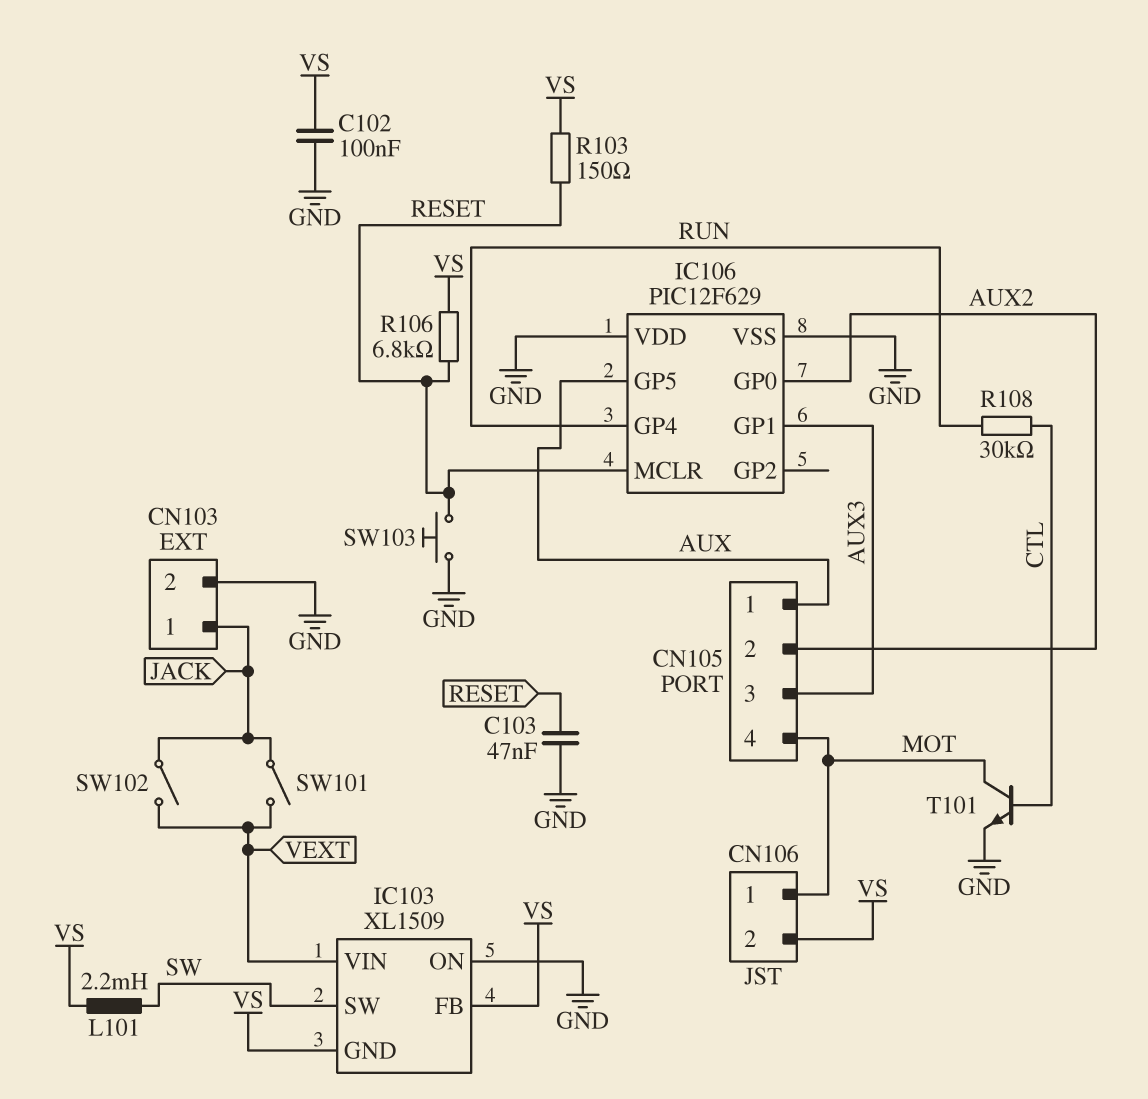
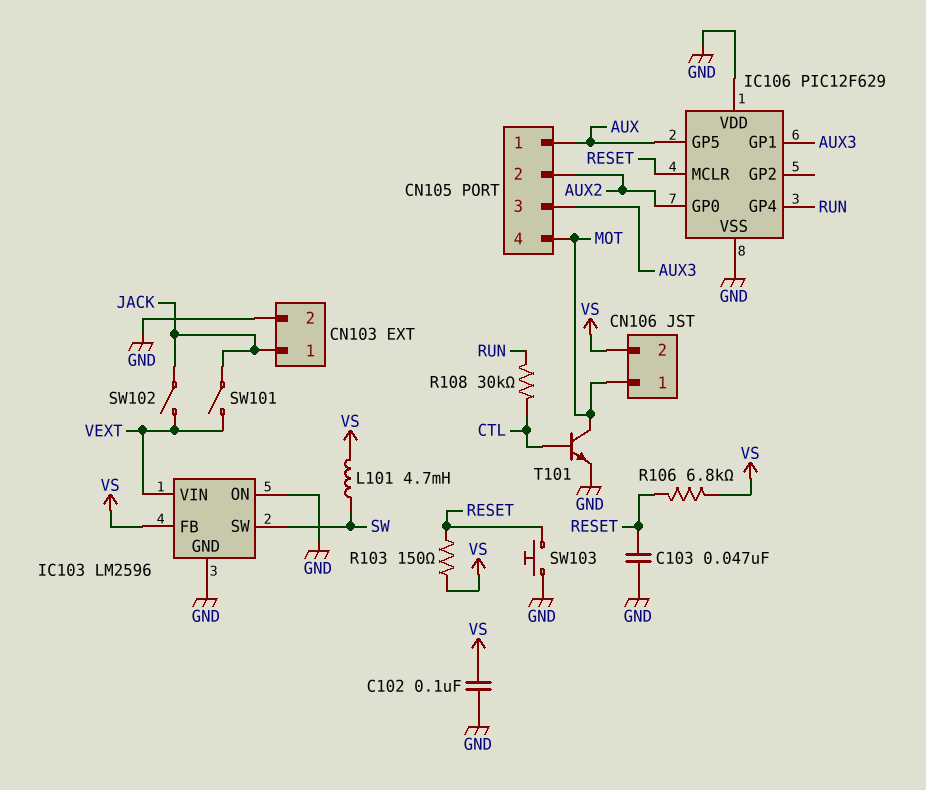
IC103: XL1509 -> LM2596
IC103 pin GND: VS -> GND
L101: 2.2mH (SW, VS) -> 4.7mH (SW, VS)

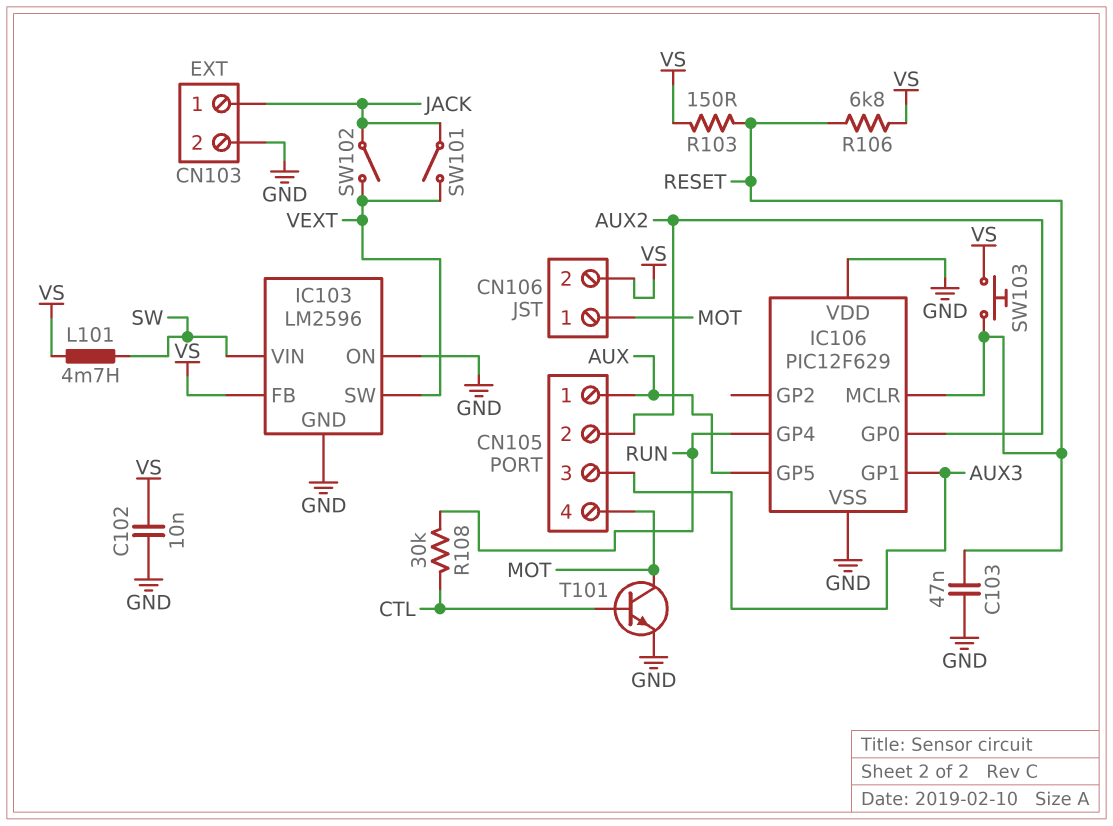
C102: 100nF (GND, VS) -> 10nF (GND, VS)
IC103 pin SW: SW -> VEXT
IC103 pin VIN: VEXT -> SW
SW103: button (GND, RESET) -> button (RESET, VS)

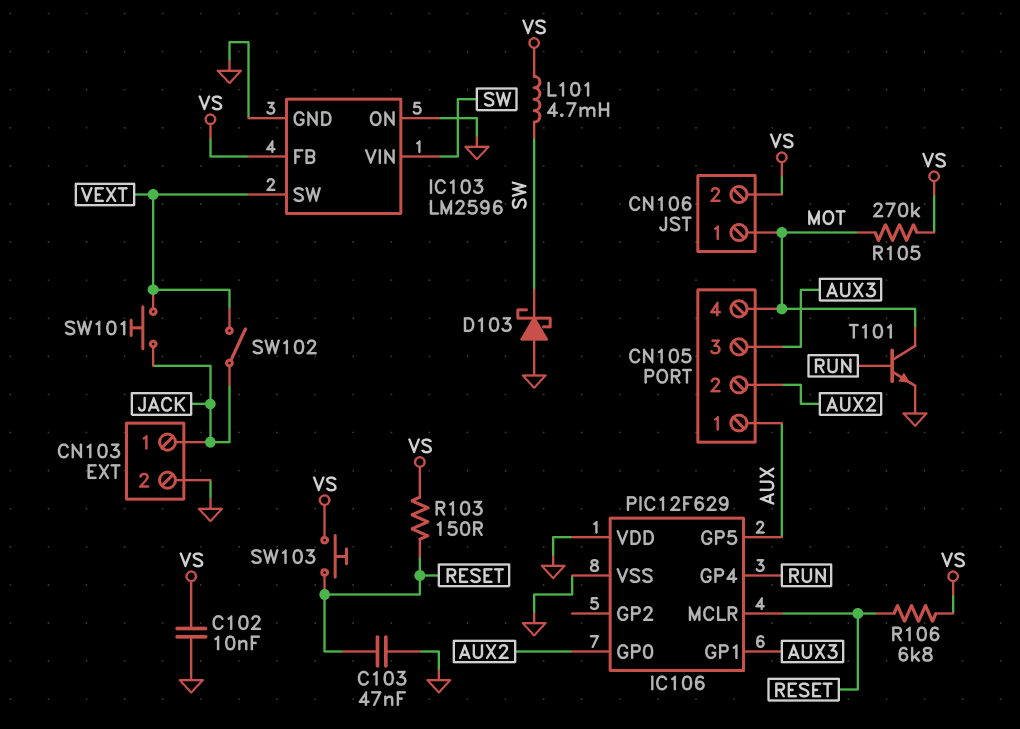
D103: none -> schottky (A GND, K SW)
R105: none -> 270k (MOT, VS)
R108: 30k (CTL, RUN) -> none
SW101: switch (JACK, VEXT) -> button (JACK, VEXT)
T101: NPN (B CTL, C MOT, E GND) -> NPN (B RUN, C MOT, E GND)

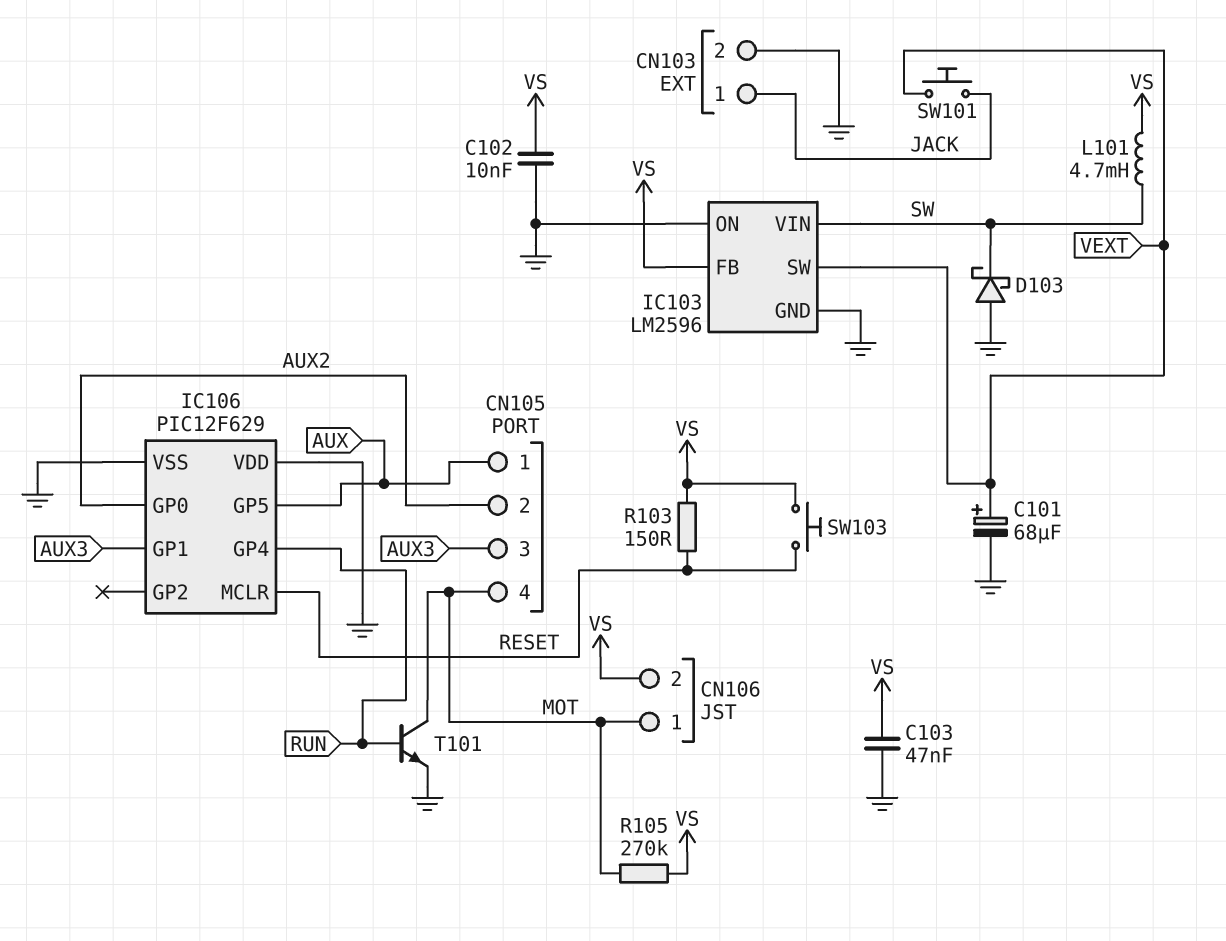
C101: none -> 68uF (plus VEXT, minus GND)
C103: 47nF (GND, RESET) -> 47nF (GND, VS)
R106: 6.8k (RESET, VS) -> none
SW102: switch (JACK, VEXT) -> none

